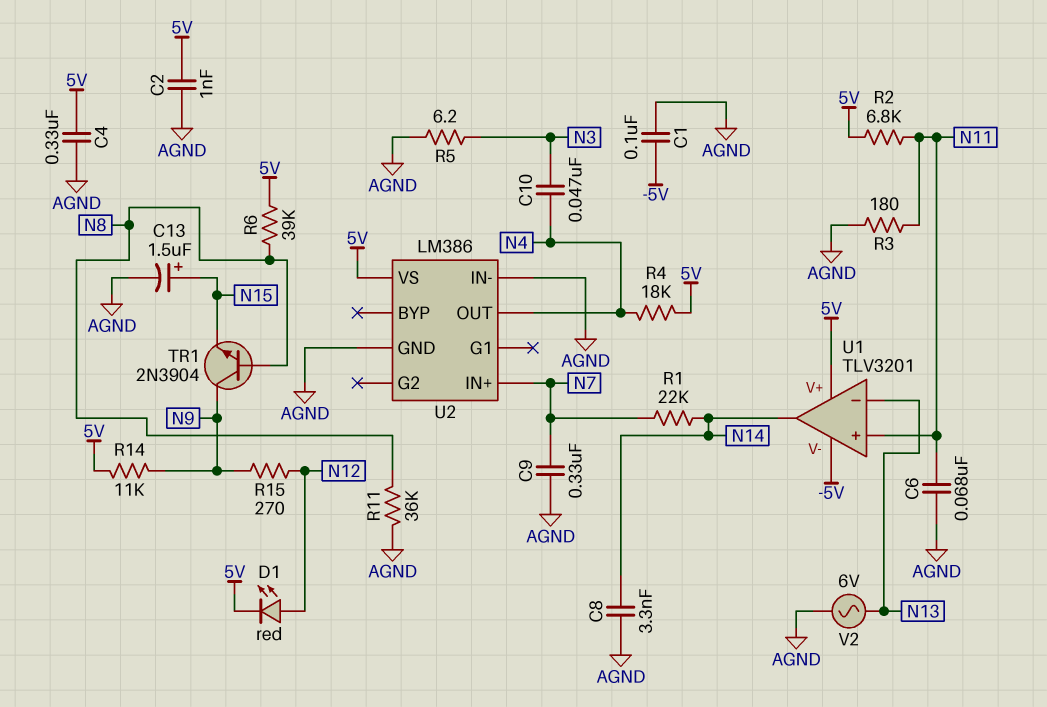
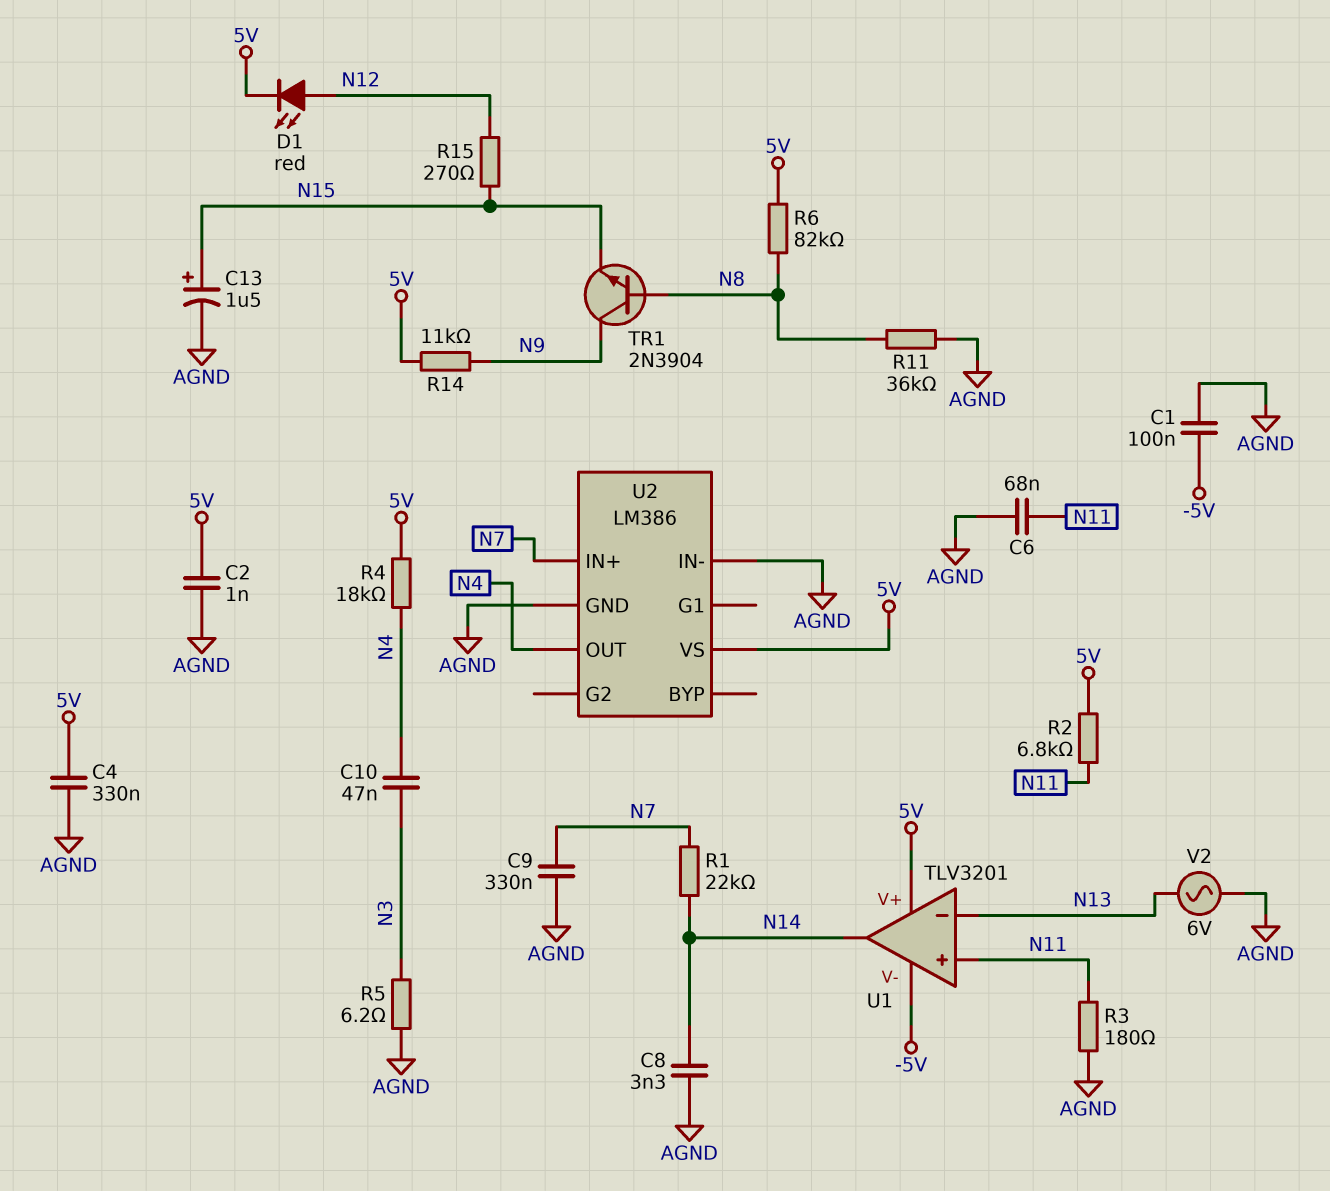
R6: 39k (5V, N8) -> 82k (5V, N8)
R15: 270 (N9, N12) -> 270 (N12, N15)

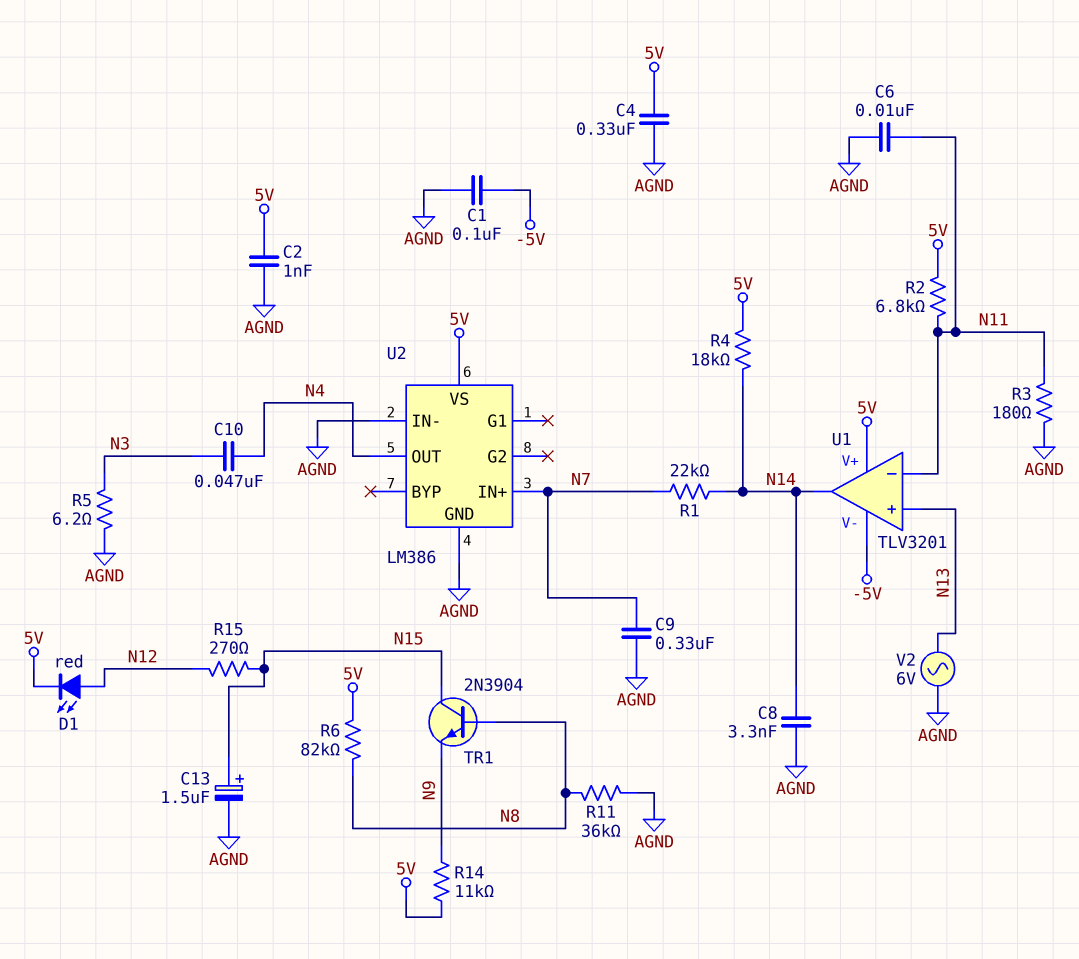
C6: 68nF (AGND, N11) -> 10nF (AGND, N11)
R4: 18k (5V, N4) -> 18k (5V, N14)
TR1: NPN 2N3904 (B N8, C N9, E N15) -> NPN 2N3904 (B N8, C N15, E N9)
U1 pin in+: N11 -> N13
U1 pin in-: N13 -> N11

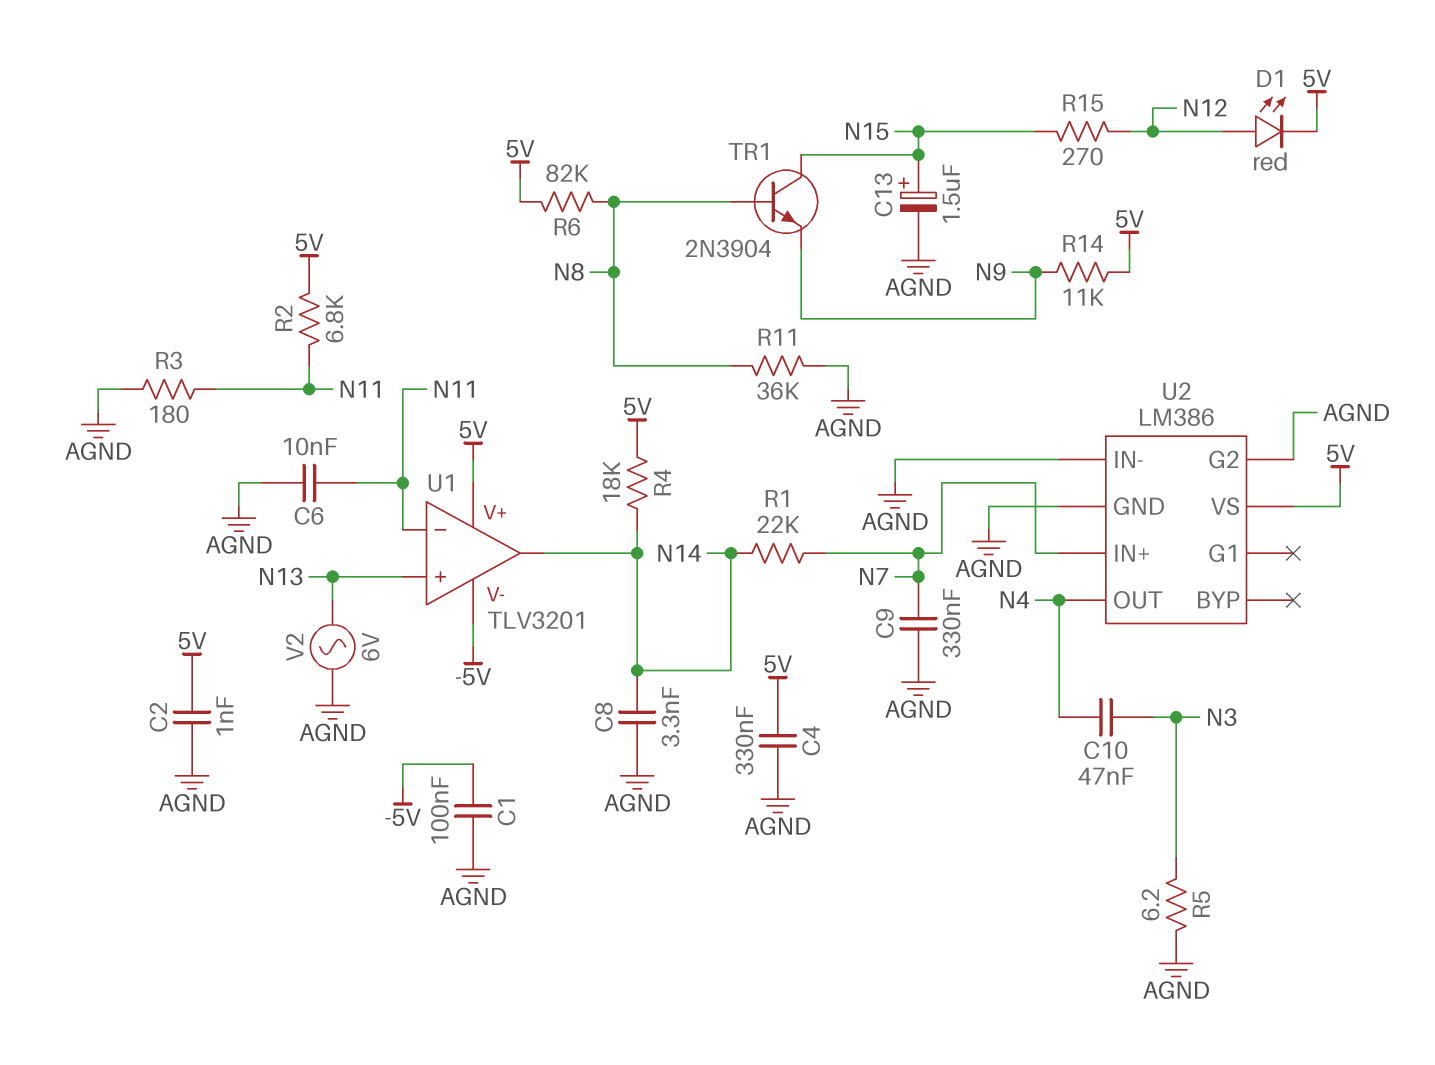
U2 pin G2: none -> AGND

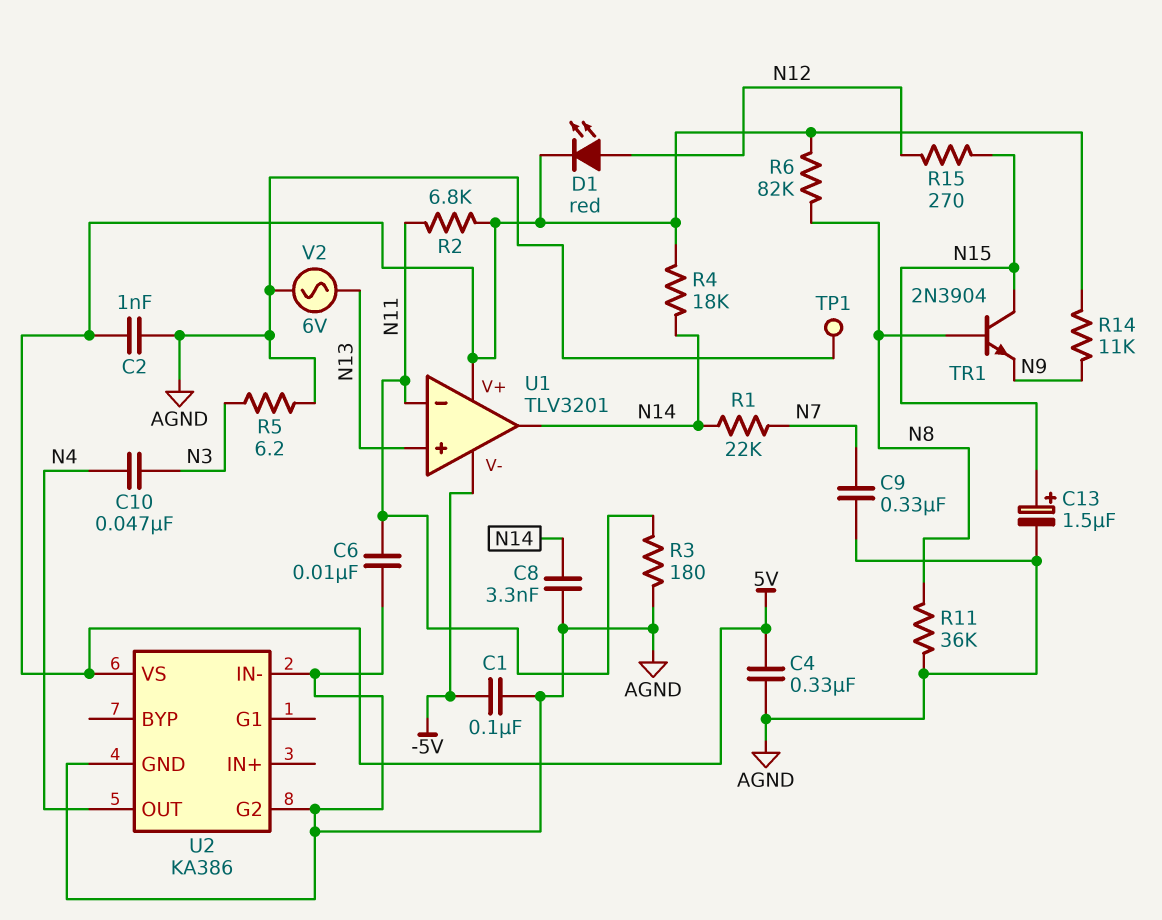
TP1: none -> test point (AGND)
U2: LM386 -> KA386
U2 pin IN+: N7 -> none

